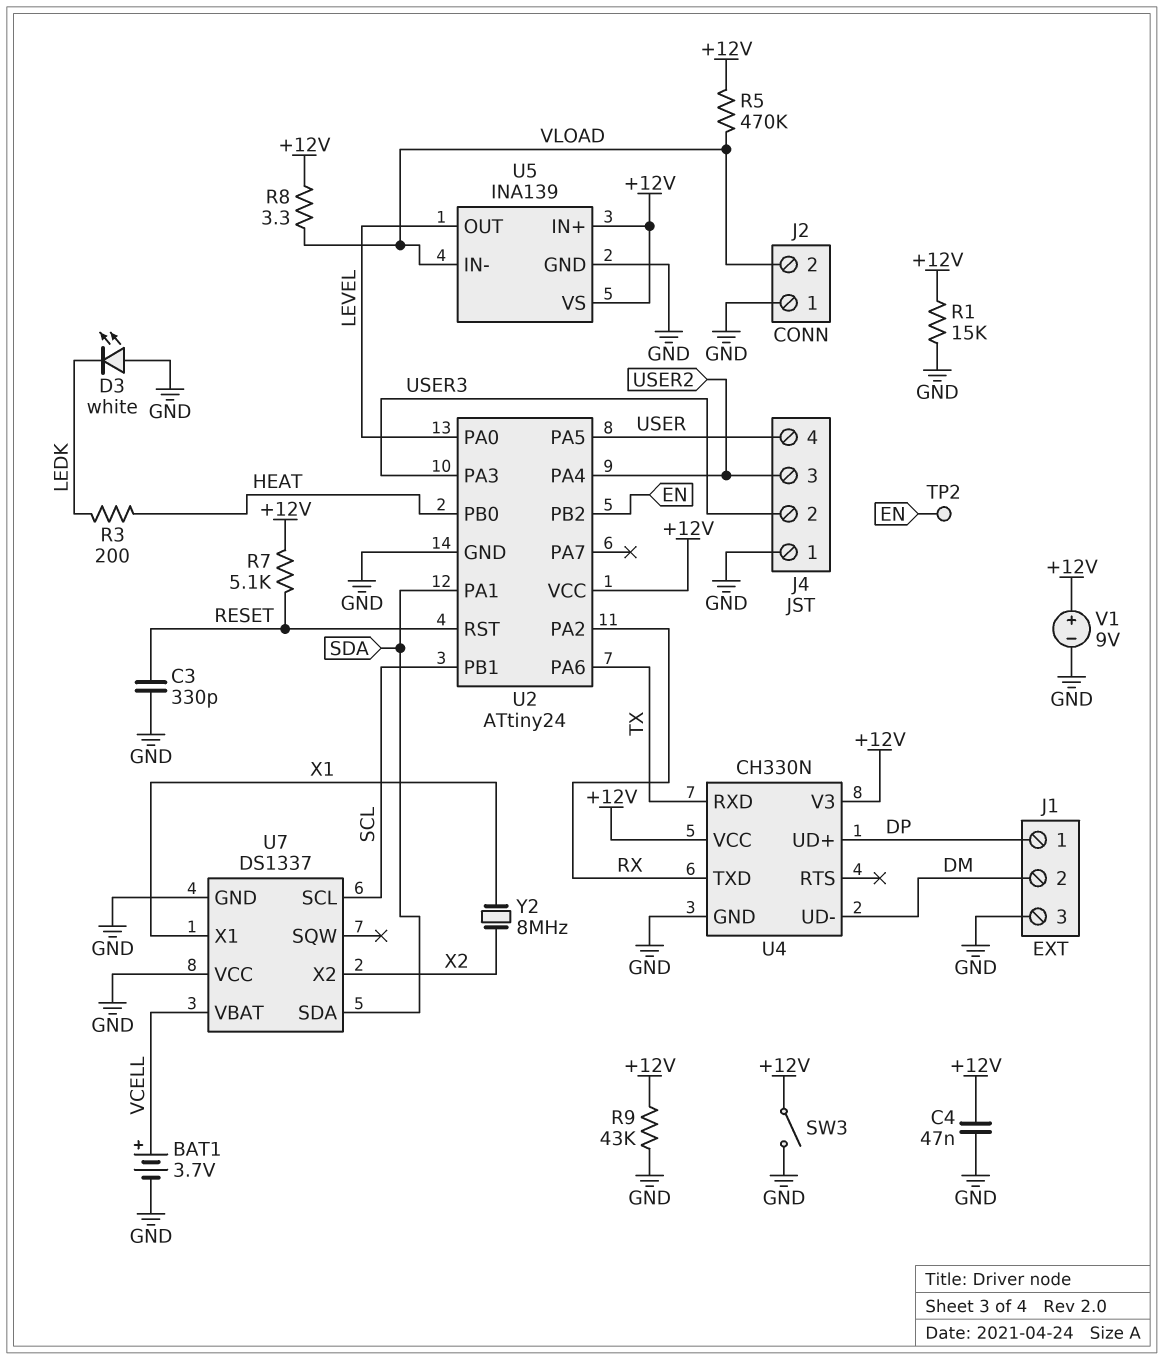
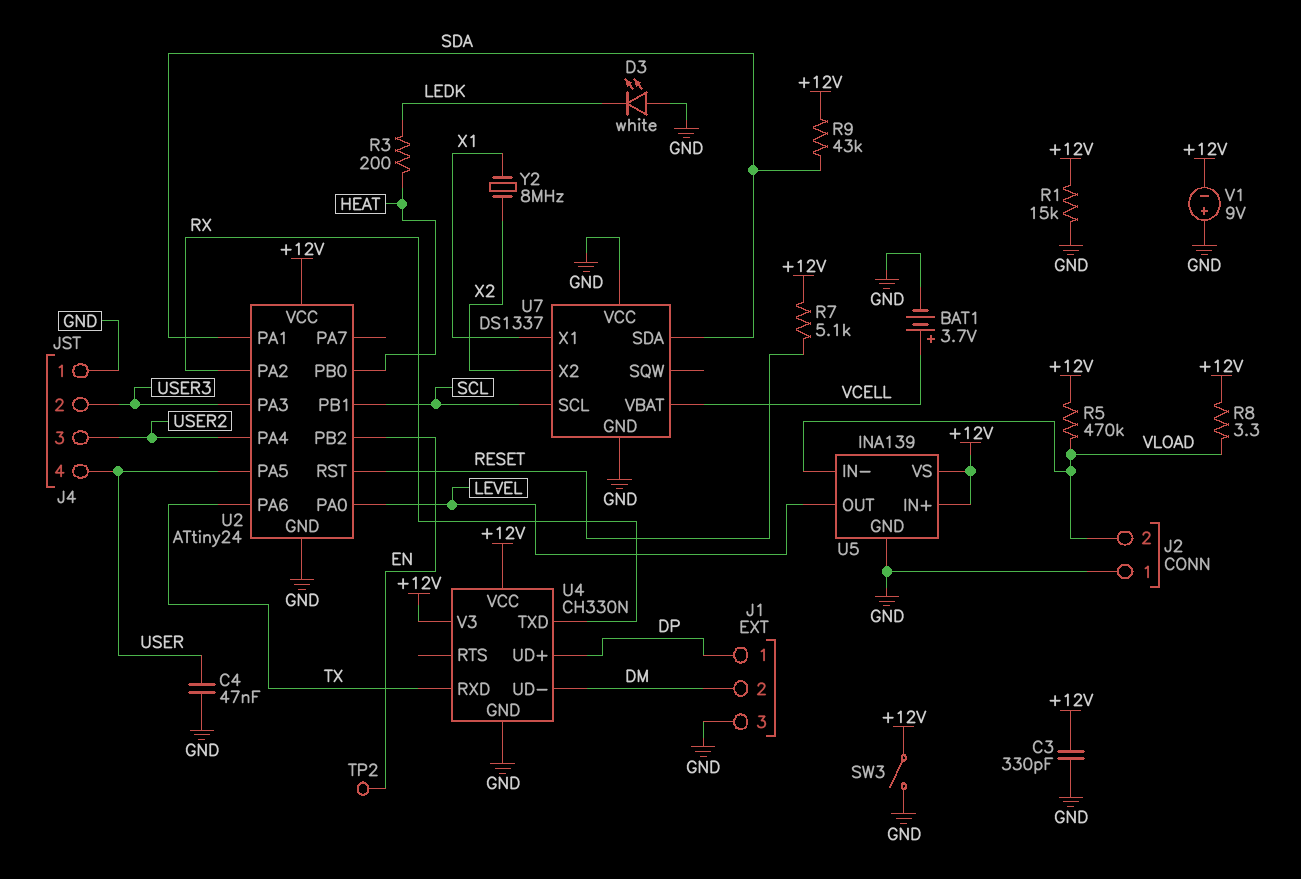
C3: 330pF (GND, RESET) -> 330pF (+12V, GND)
C4: 47nF (+12V, GND) -> 47nF (GND, USER)
R9: 43k (+12V, GND) -> 43k (+12V, SDA)
V1: 9V (plus +12V, minus GND) -> 9V (plus GND, minus +12V)

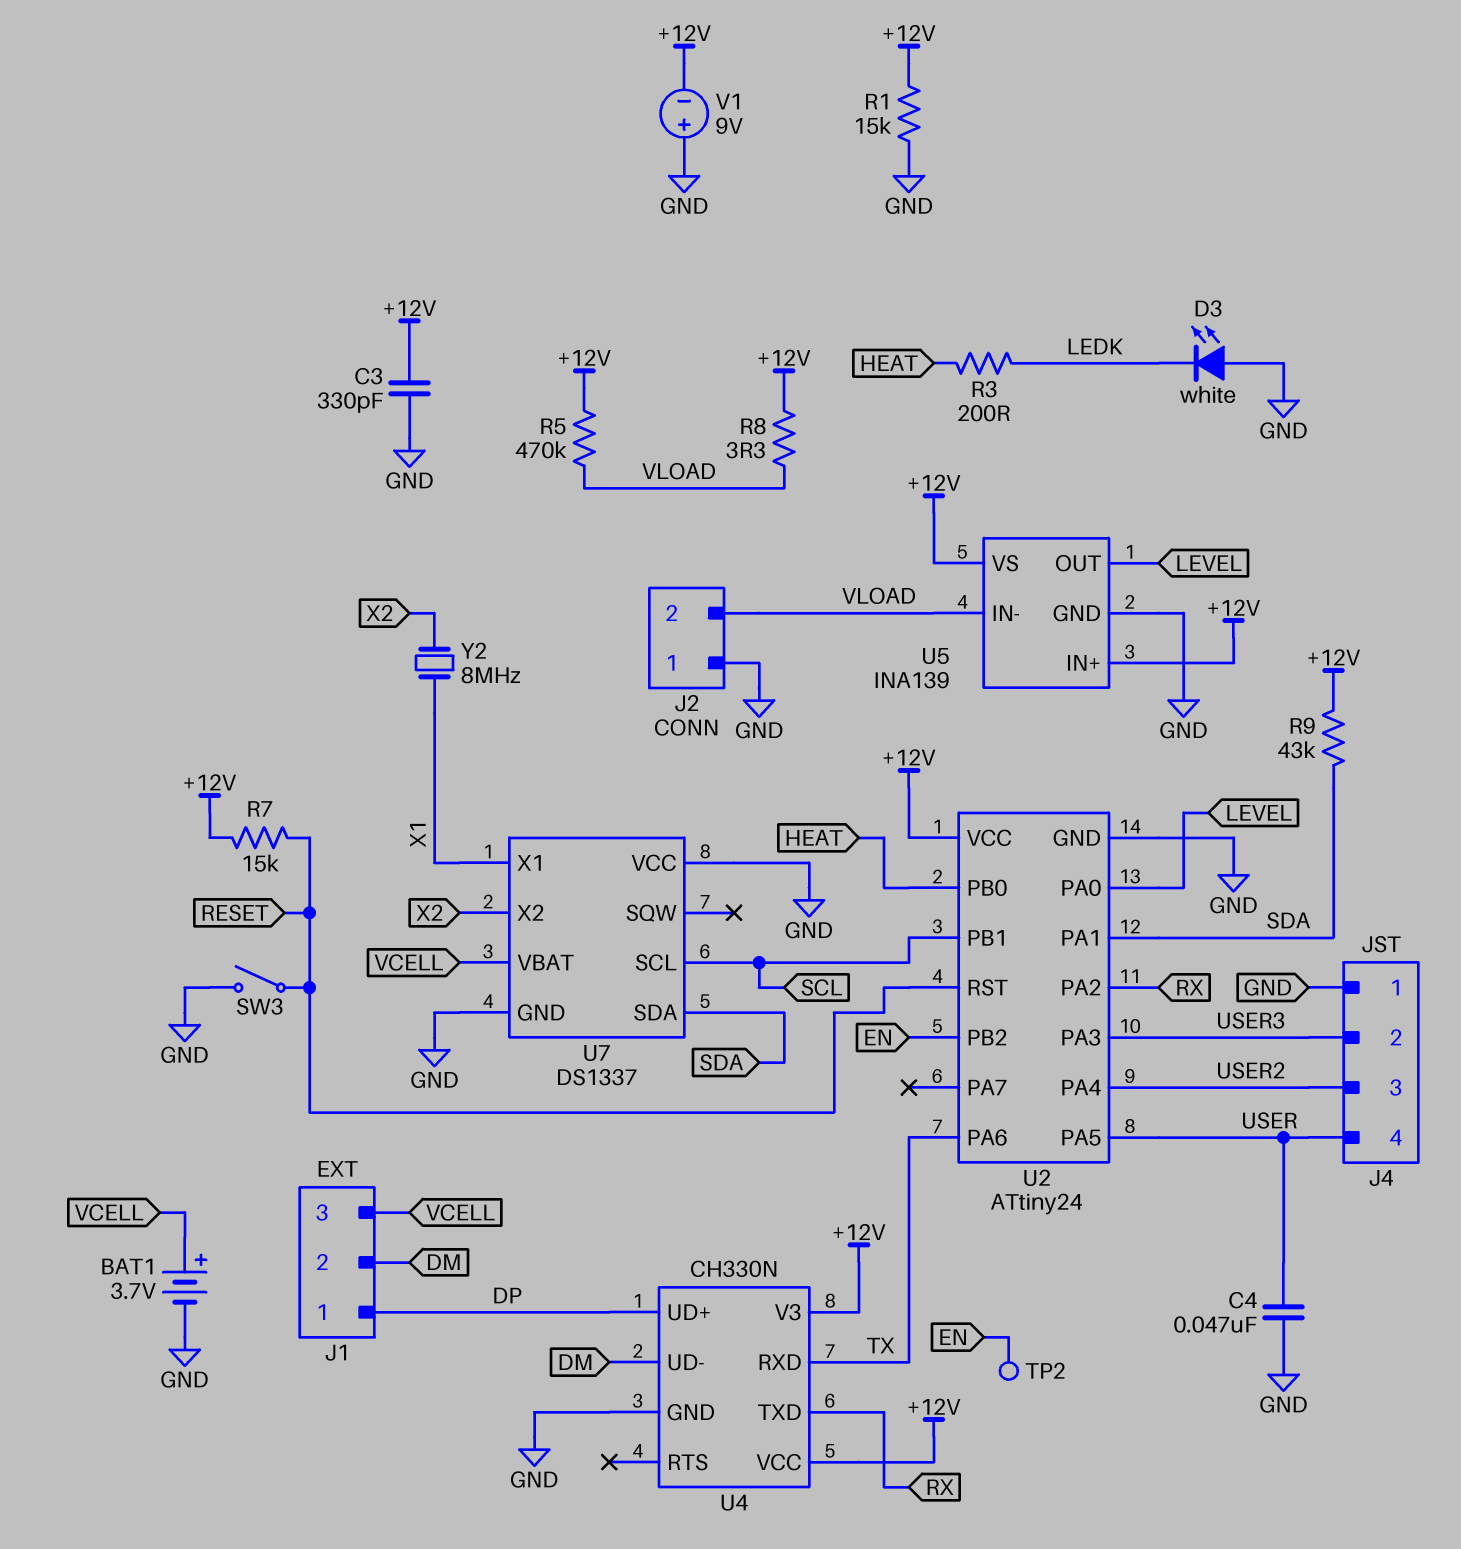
J1 pin 3: GND -> VCELL
R7: 5.1k (+12V, RESET) -> 15k (+12V, RESET)
SW3: switch (+12V, GND) -> switch (GND, RESET)

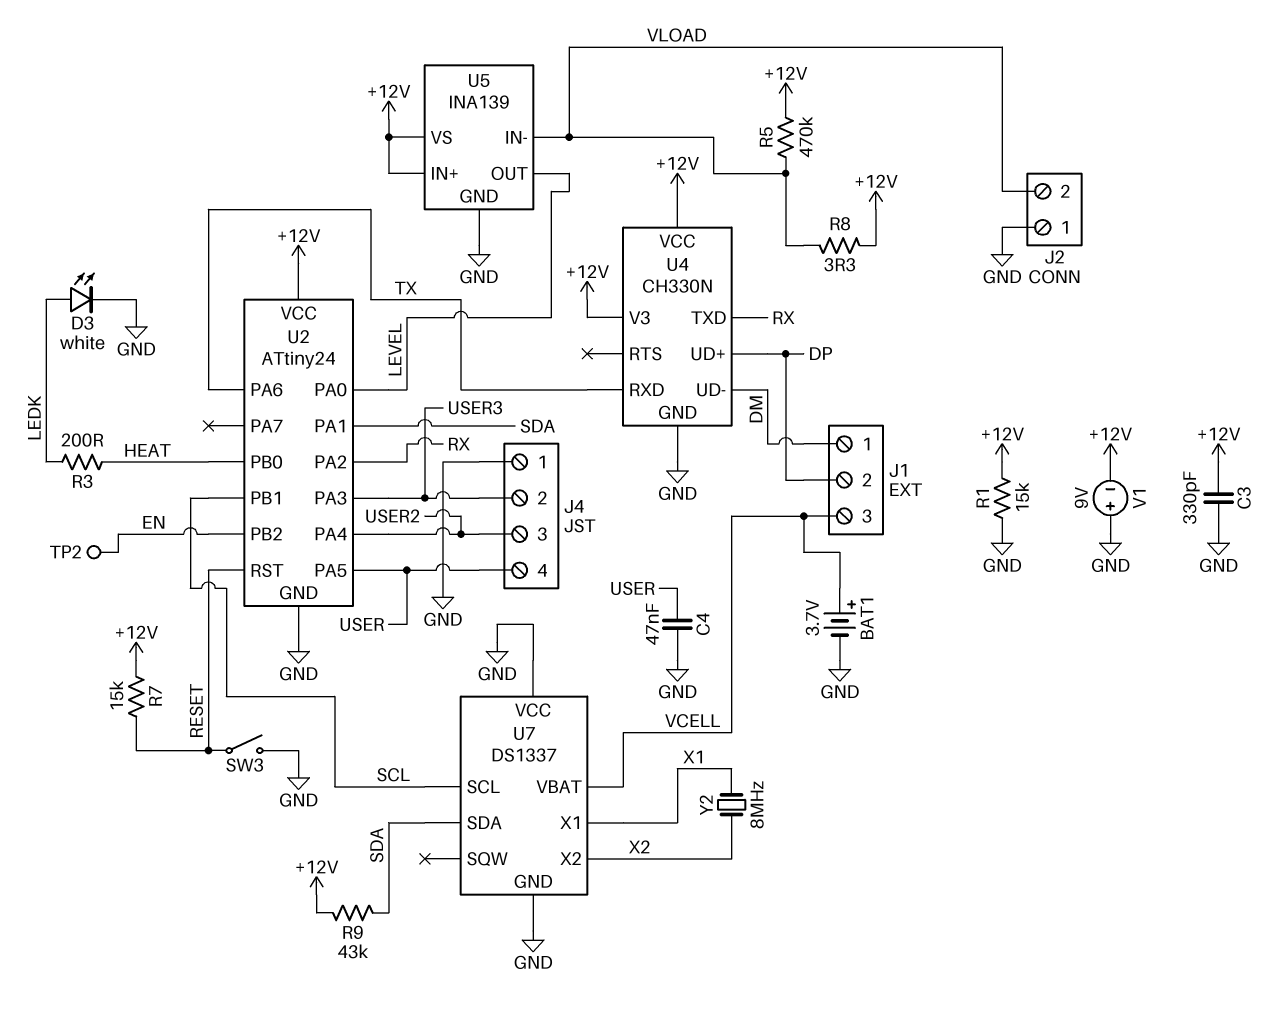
D3: LED white (A GND, K LEDK) -> LED white (A LEDK, K GND)
J1 pin 1: DP -> DM
J1 pin 2: DM -> DP

